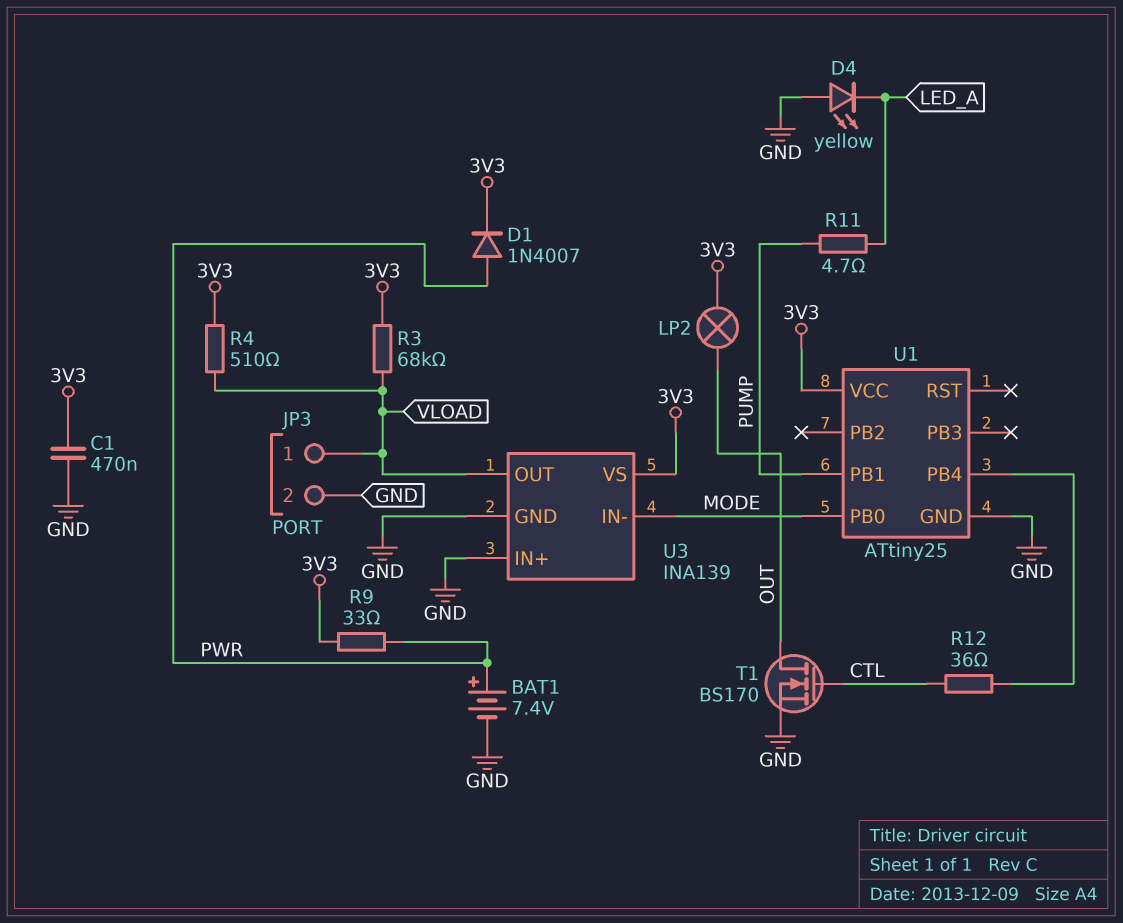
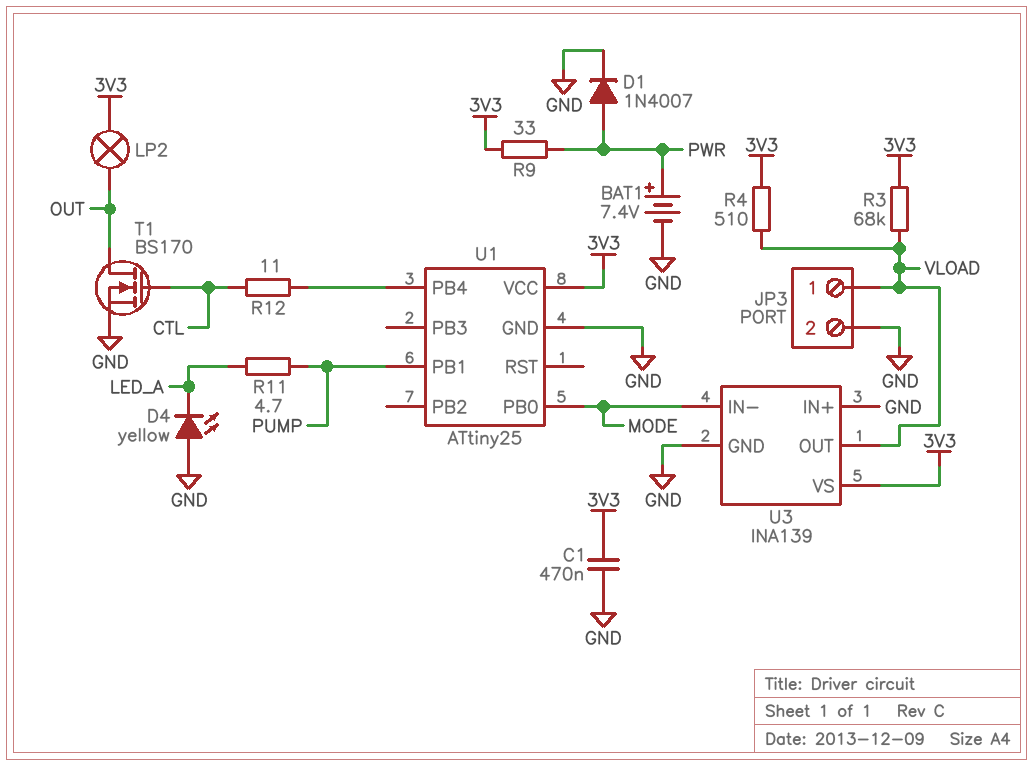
D1: diode 1N4007 (A PWR, K 3V3) -> diode 1N4007 (A PWR, K GND)
R12: 36 (CTL, U1/PB4) -> 11 (CTL, U1/PB4)

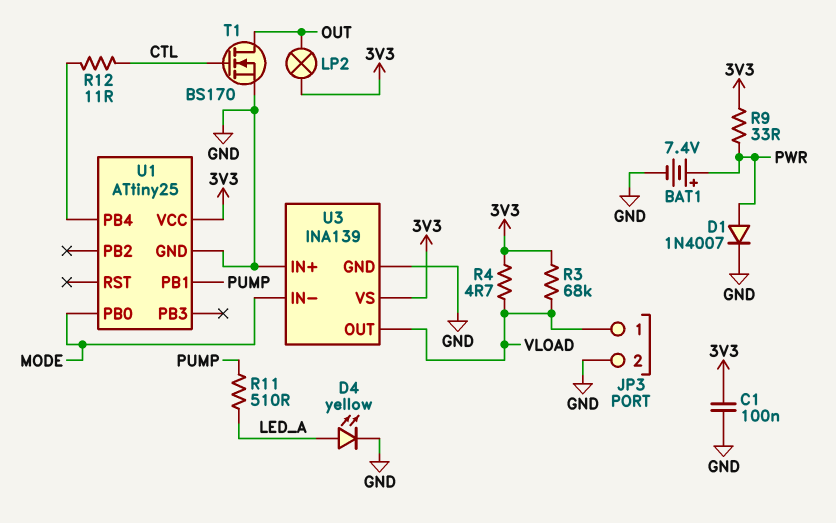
C1: 470nF (3V3, GND) -> 100nF (3V3, GND)
D4: LED yellow (A GND, K LED_A) -> LED yellow (A LED_A, K GND)
R4: 510 (3V3, VLOAD) -> 4.7 (3V3, VLOAD)
R11: 4.7 (LED_A, PUMP) -> 510 (LED_A, PUMP)

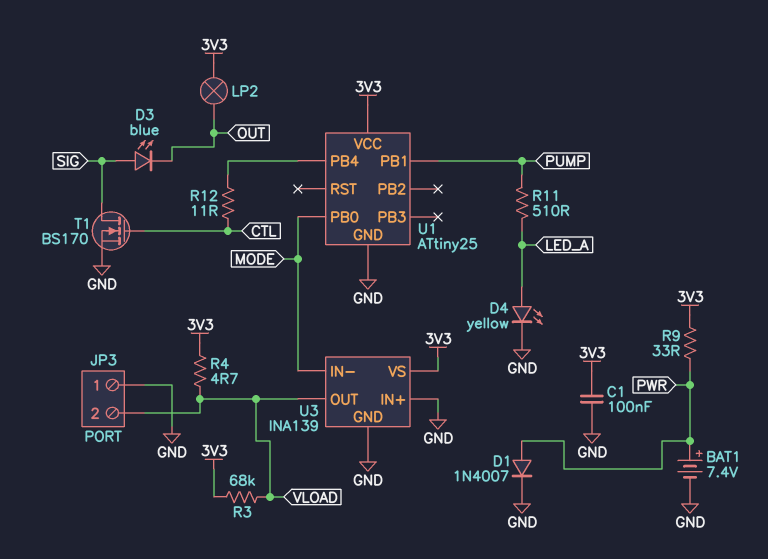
D3: none -> LED blue (A SIG, K OUT)
JP3 pin 1: VLOAD -> GND
JP3 pin 2: GND -> VLOAD
T1: NMOS BS170 (G CTL, D OUT, S GND) -> NMOS BS170 (G CTL, D SIG, S GND)

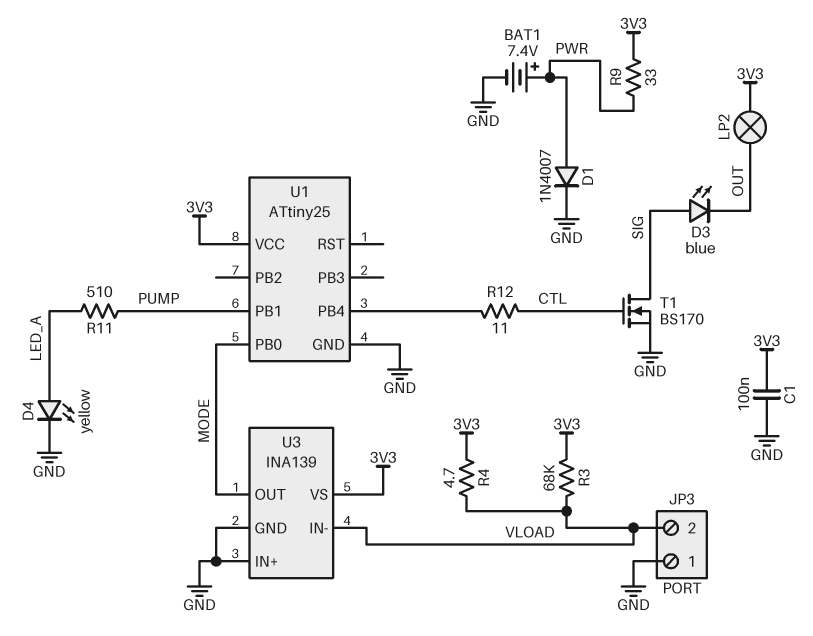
U3 pin IN-: MODE -> VLOAD
U3 pin OUT: VLOAD -> MODE

